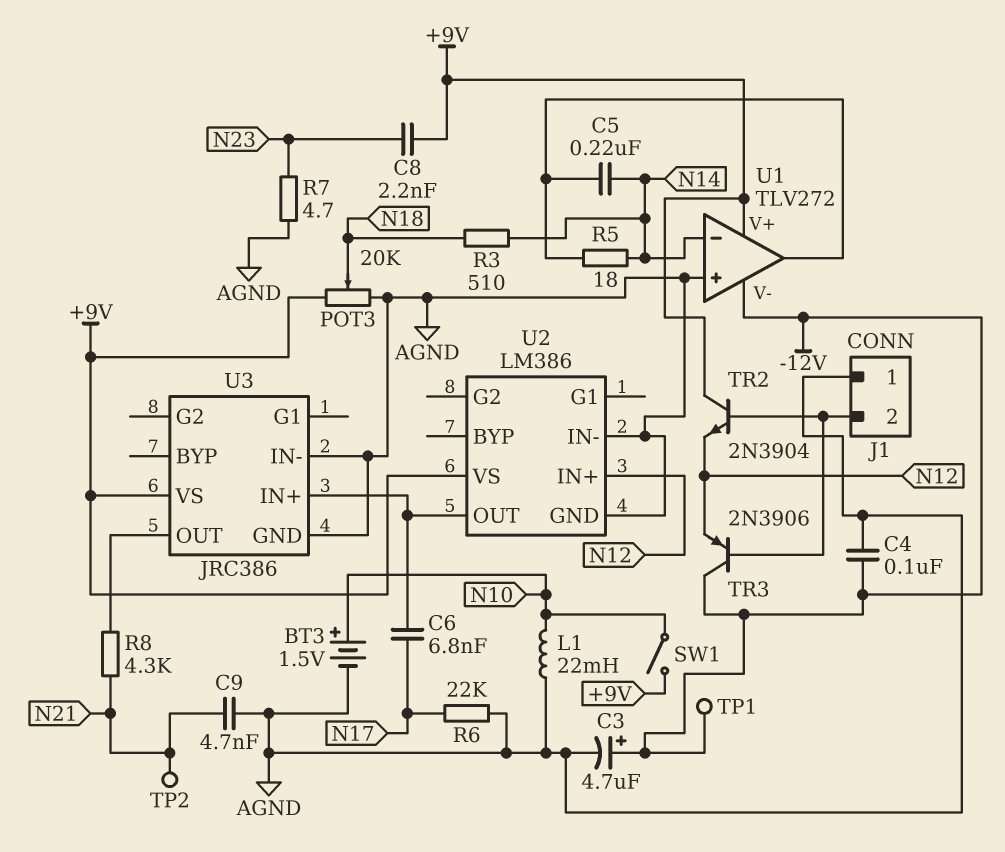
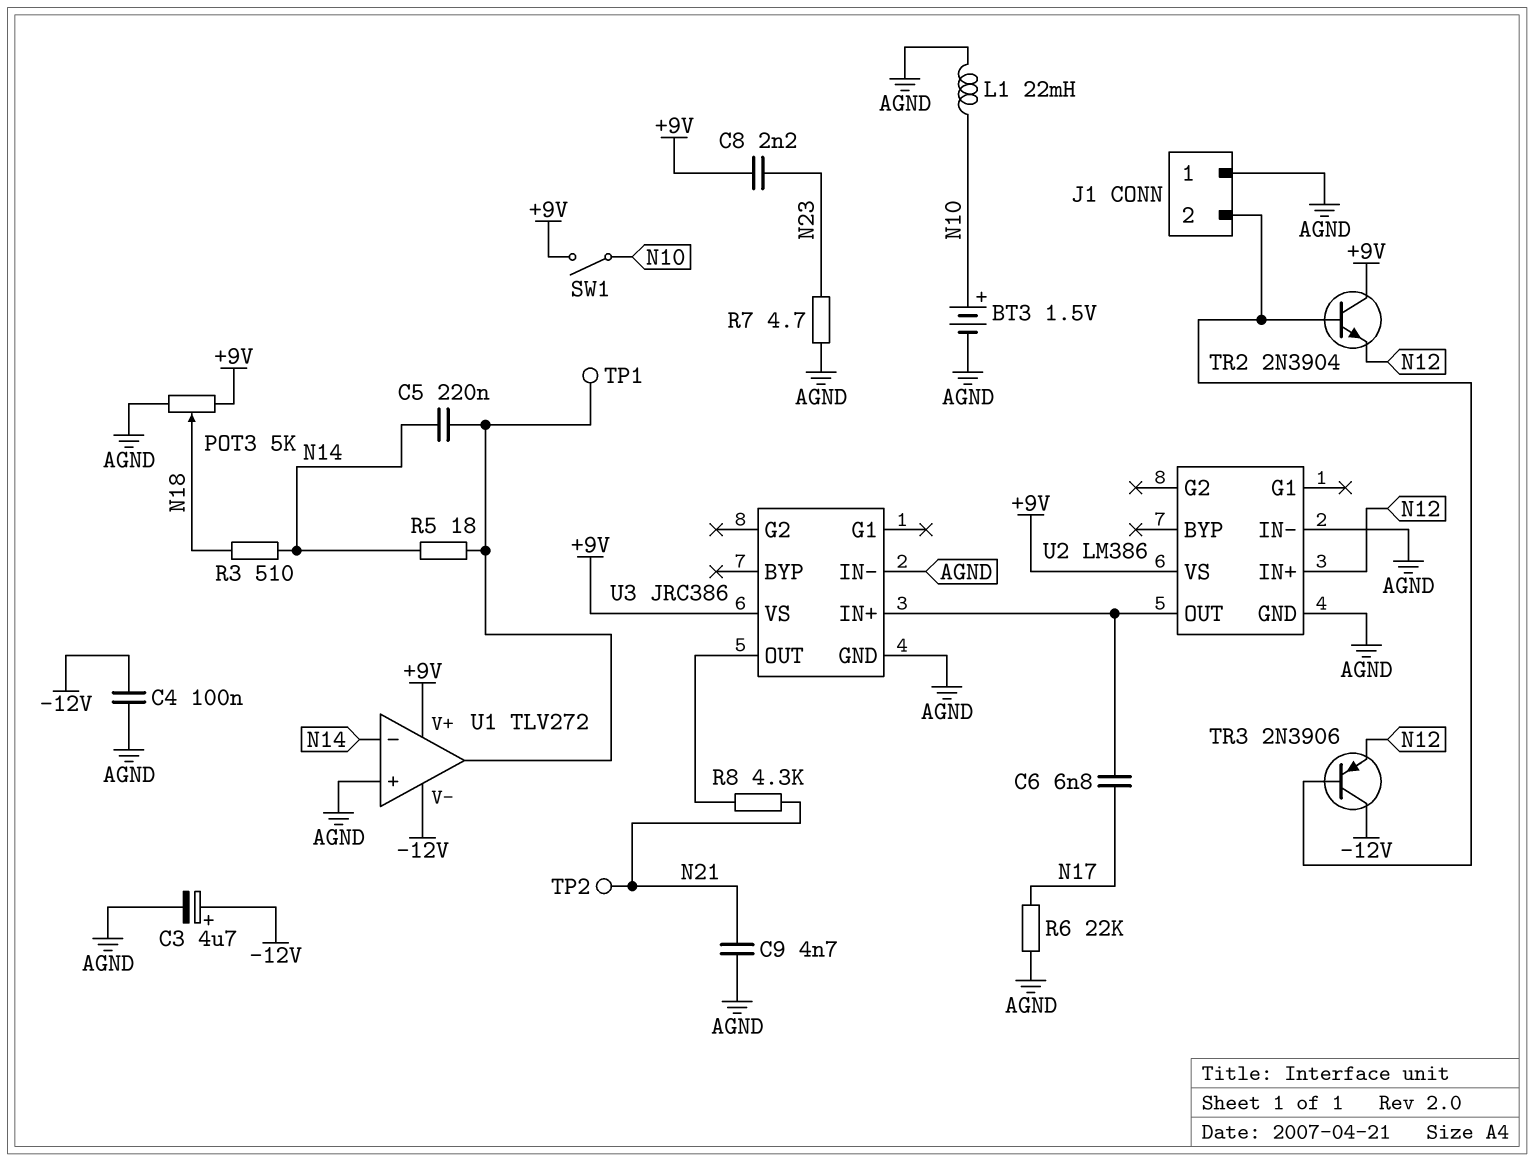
POT3: 20k (+9V, AGND, wiper N18) -> 5k (+9V, AGND, wiper N18)
TP1: test point (-12V) -> test point (U1/out)

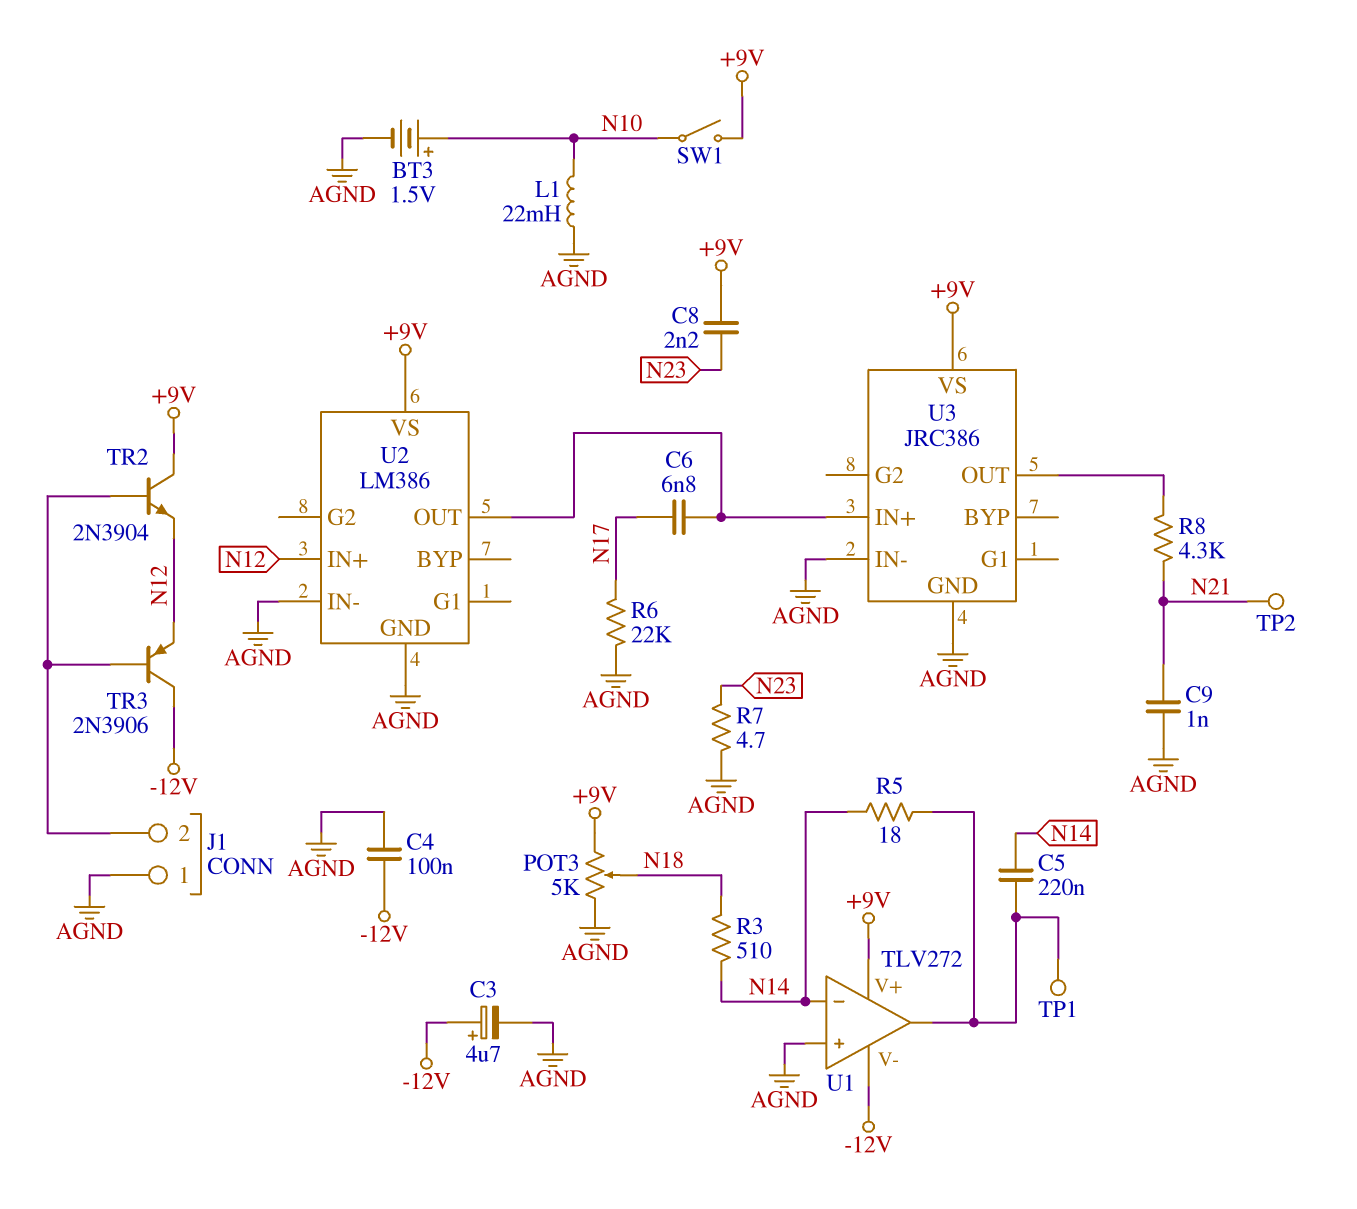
C9: 4.7nF (AGND, N21) -> 1nF (AGND, N21)

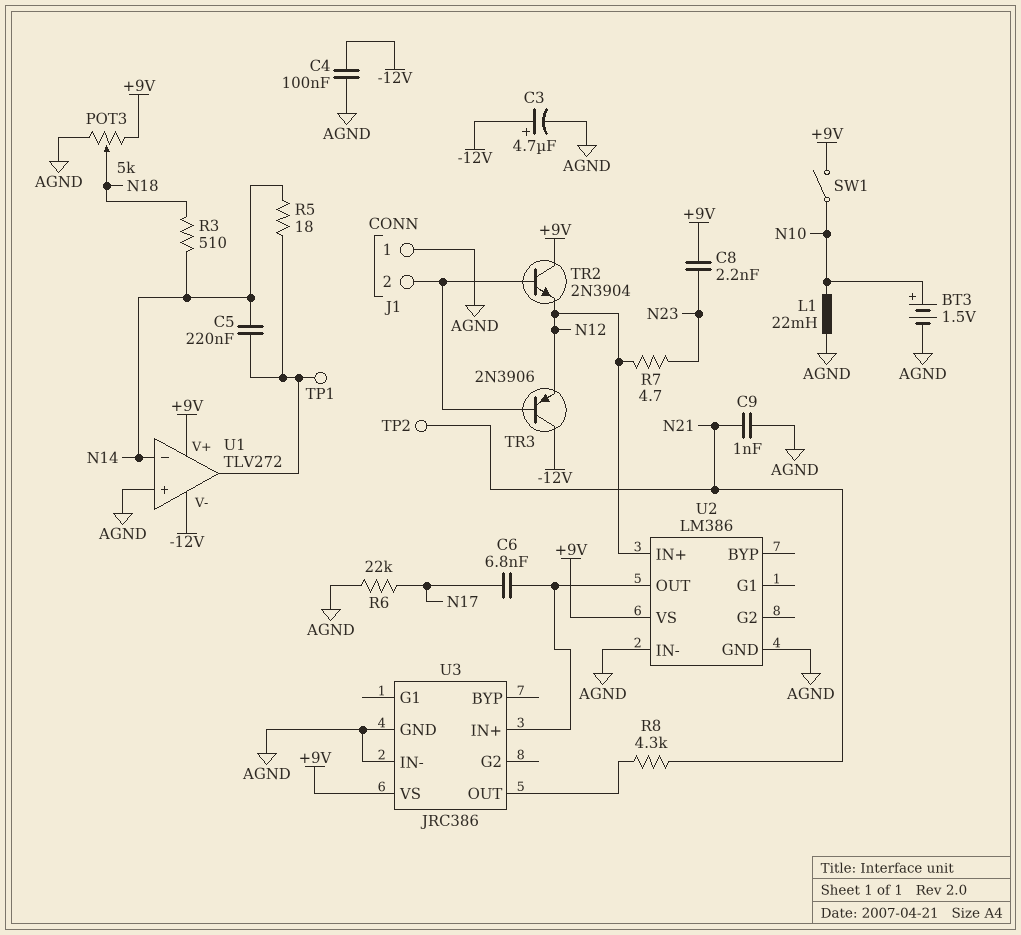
R7: 4.7 (AGND, N23) -> 4.7 (N12, N23)

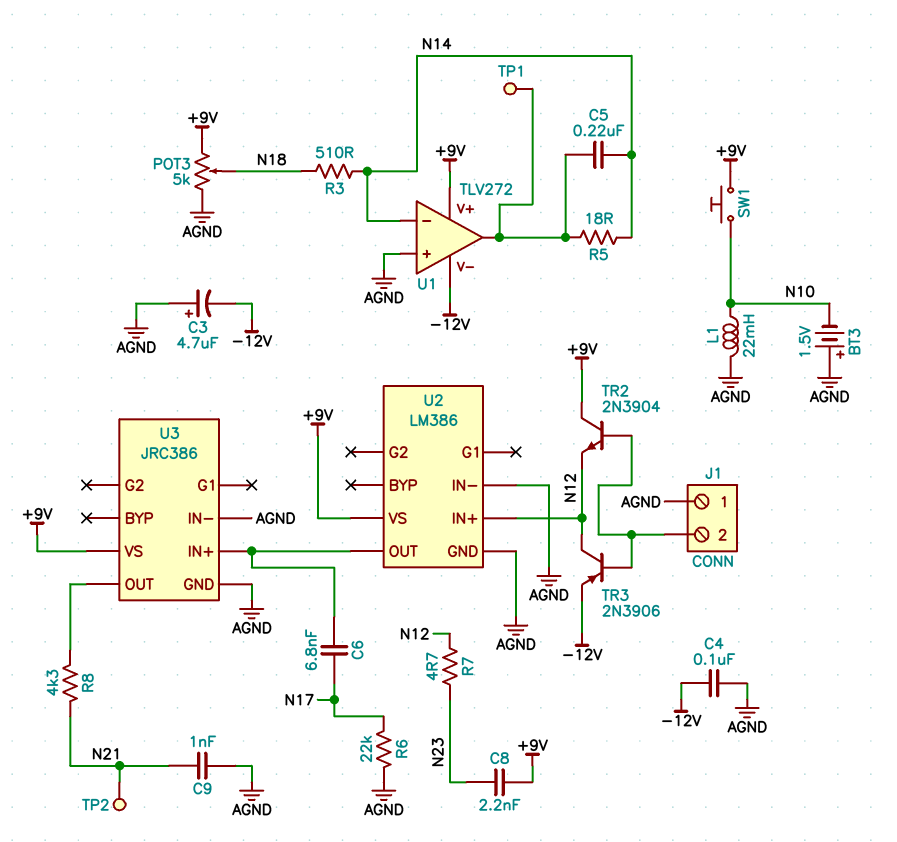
BT3: 1.5V (plus N10, minus AGND) -> 1.5V (plus AGND, minus N10)
C3: 4.7uF (plus -12V, minus AGND) -> 4.7uF (plus AGND, minus -12V)
SW1: switch (+9V, N10) -> button (+9V, N10)
TR3: PNP 2N3906 (B J1/2, C -12V, E N12) -> PNP 2N3906 (B J1/2, C N12, E -12V)

